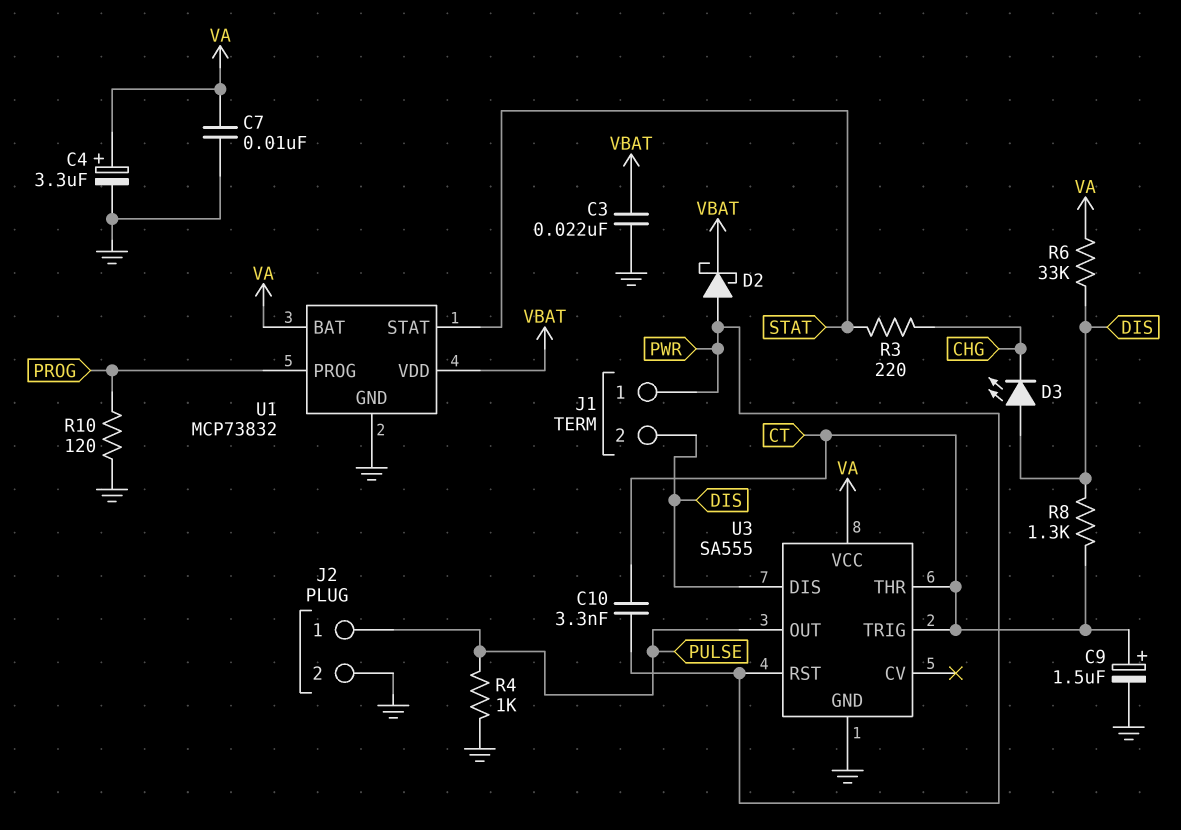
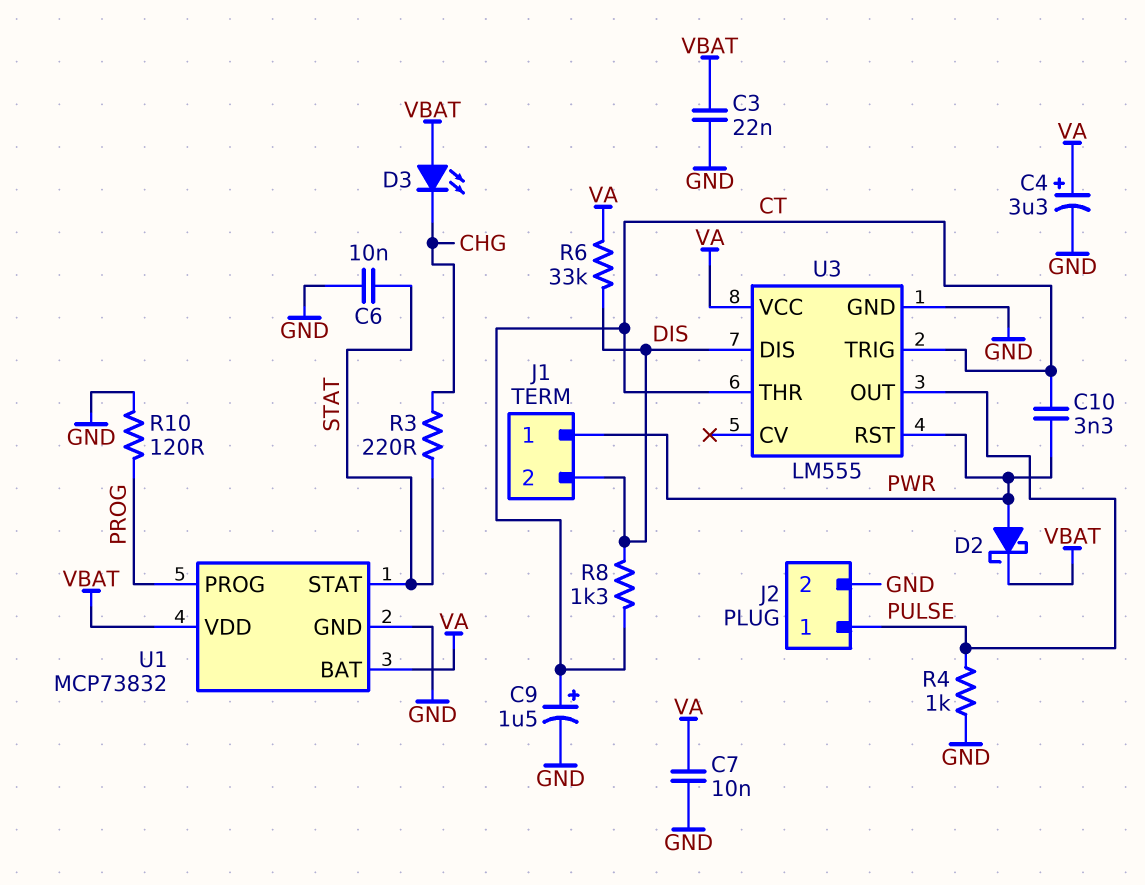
C6: none -> 10nF (GND, STAT)
D3: LED (A DIS, K CHG) -> LED (A VBAT, K CHG)
U3: SA555 -> LM555

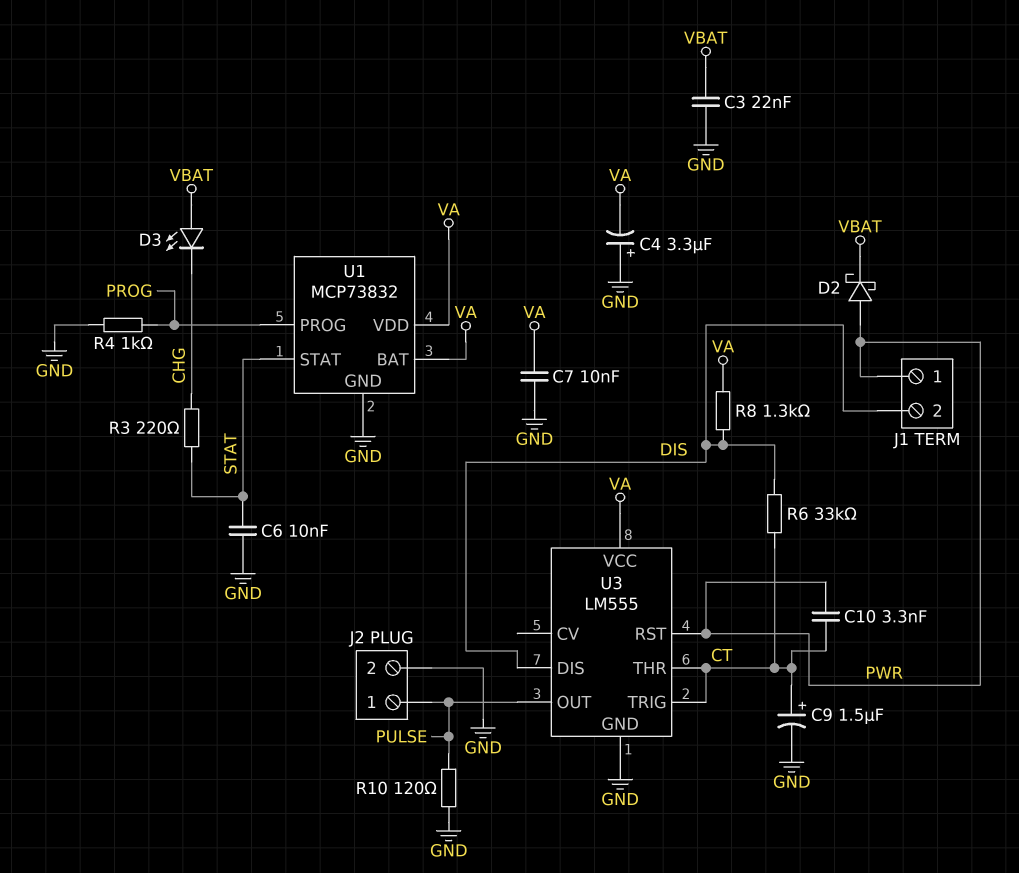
C4: 3.3uF (plus VA, minus GND) -> 3.3uF (plus GND, minus VA)
R4: 1k (GND, PULSE) -> 1k (GND, PROG)
R6: 33k (DIS, VA) -> 33k (CT, DIS)
R8: 1.3k (CT, DIS) -> 1.3k (DIS, VA)
R10: 120 (GND, PROG) -> 120 (GND, PULSE)
U1 pin VDD: VBAT -> VA

